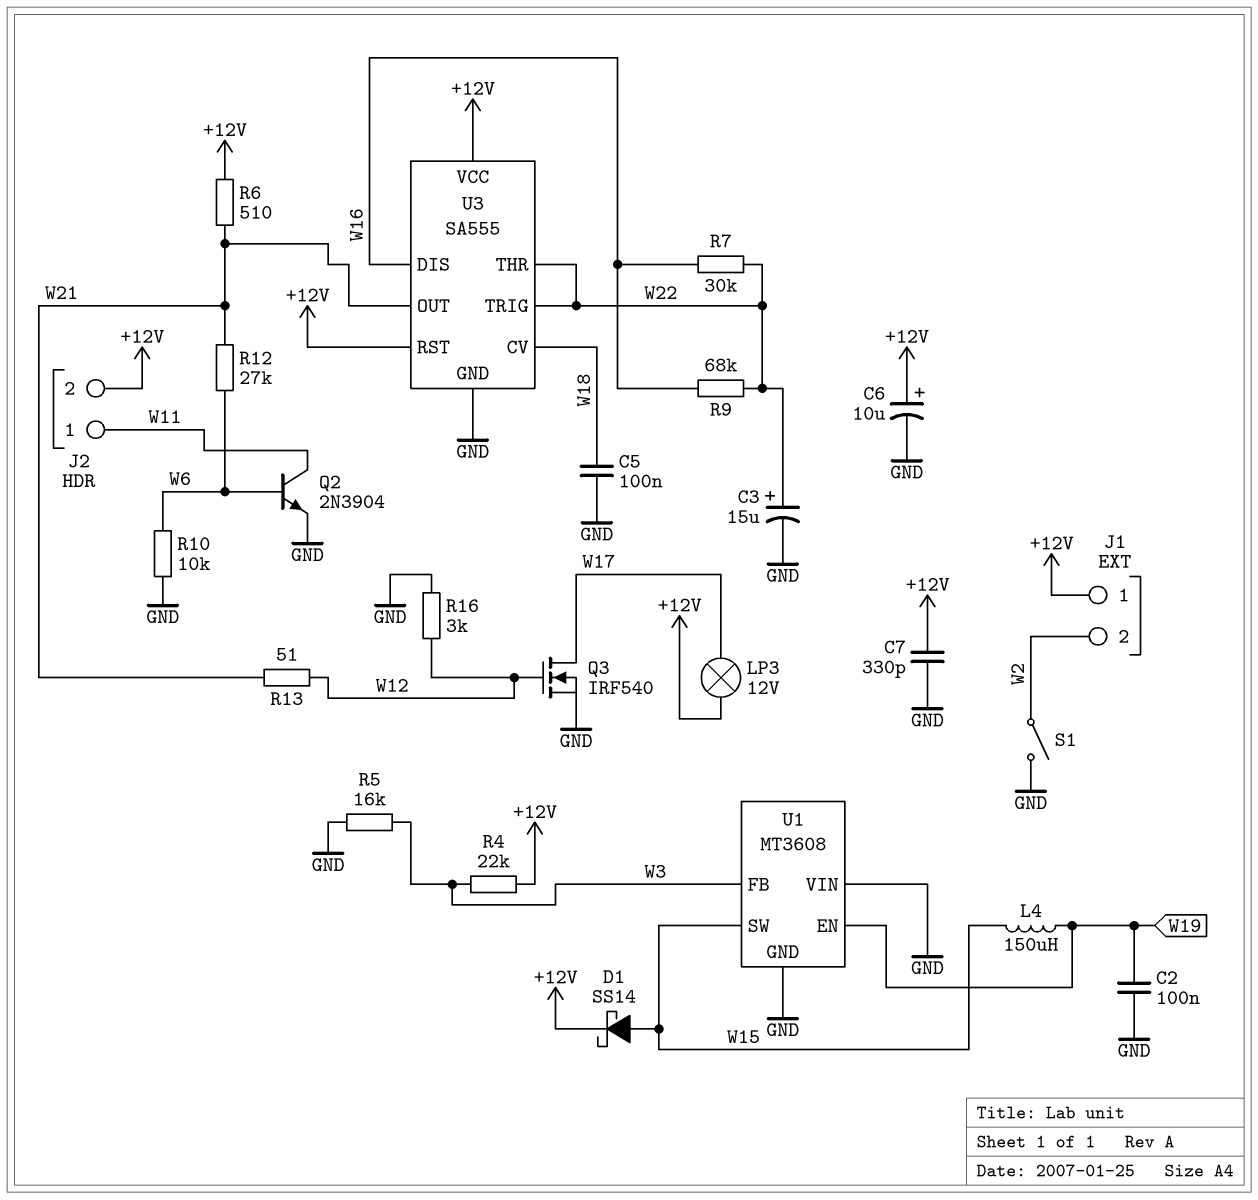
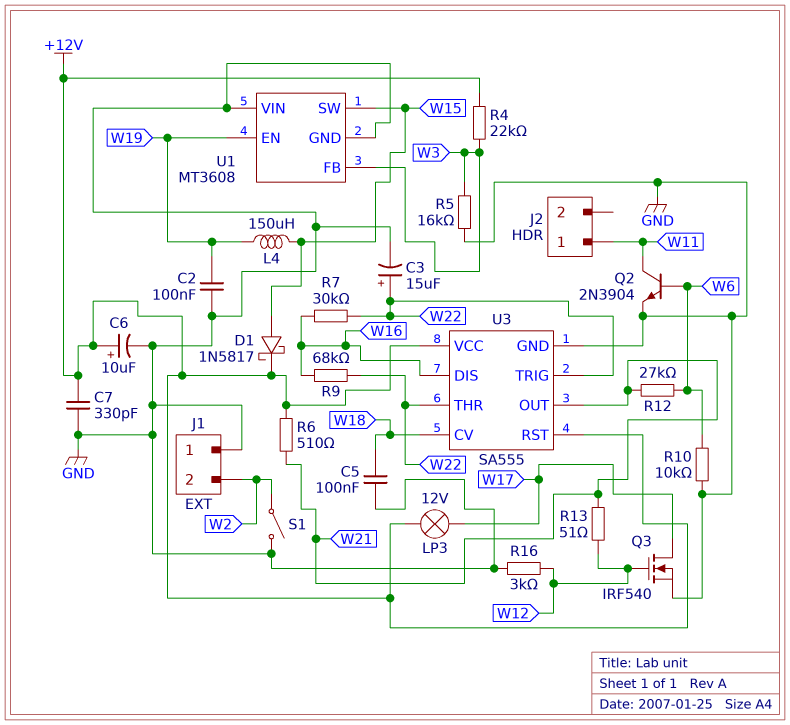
D1: schottky SS14 (A W15, K +12V) -> schottky 1N5817 (A W15, K +12V)
J1 pin 1: +12V -> GND
J2 pin 2: +12V -> none

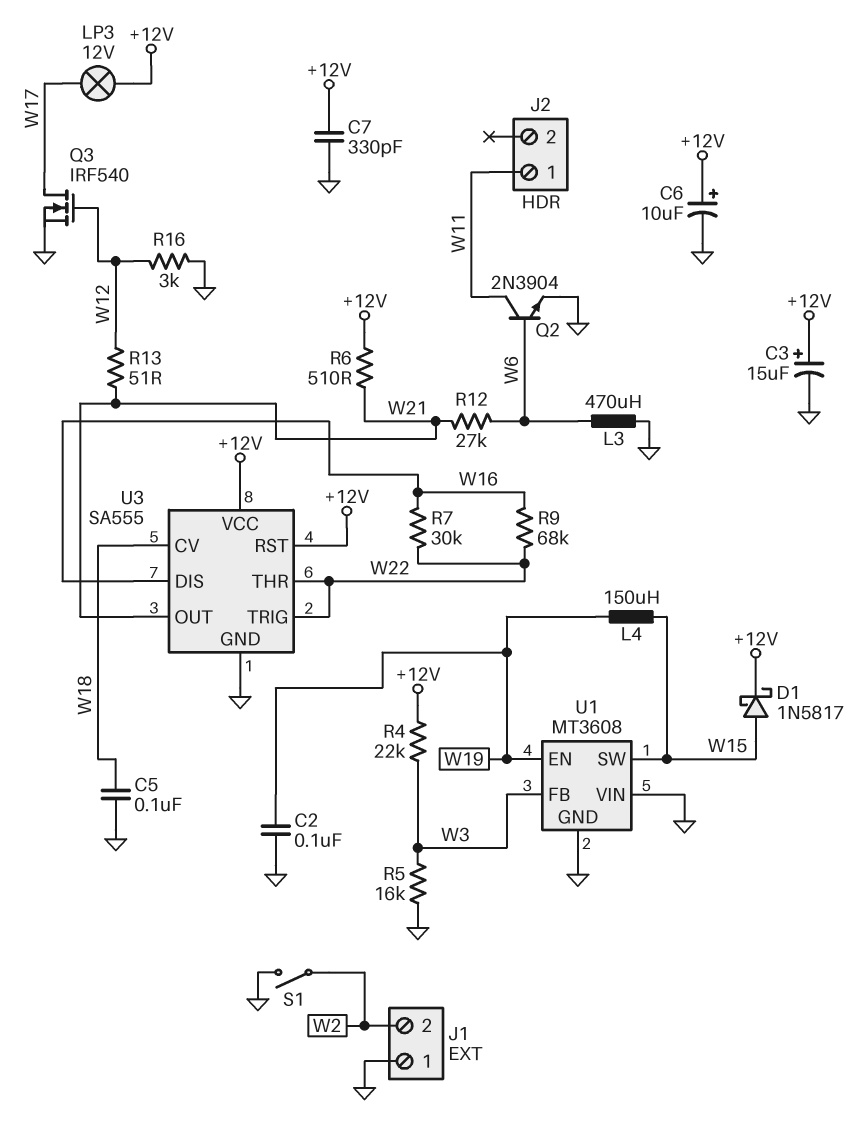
C3: 15uF (plus W22, minus GND) -> 15uF (plus +12V, minus GND)
L3: none -> 470uH (GND, W6)
R10: 10k (GND, W6) -> none

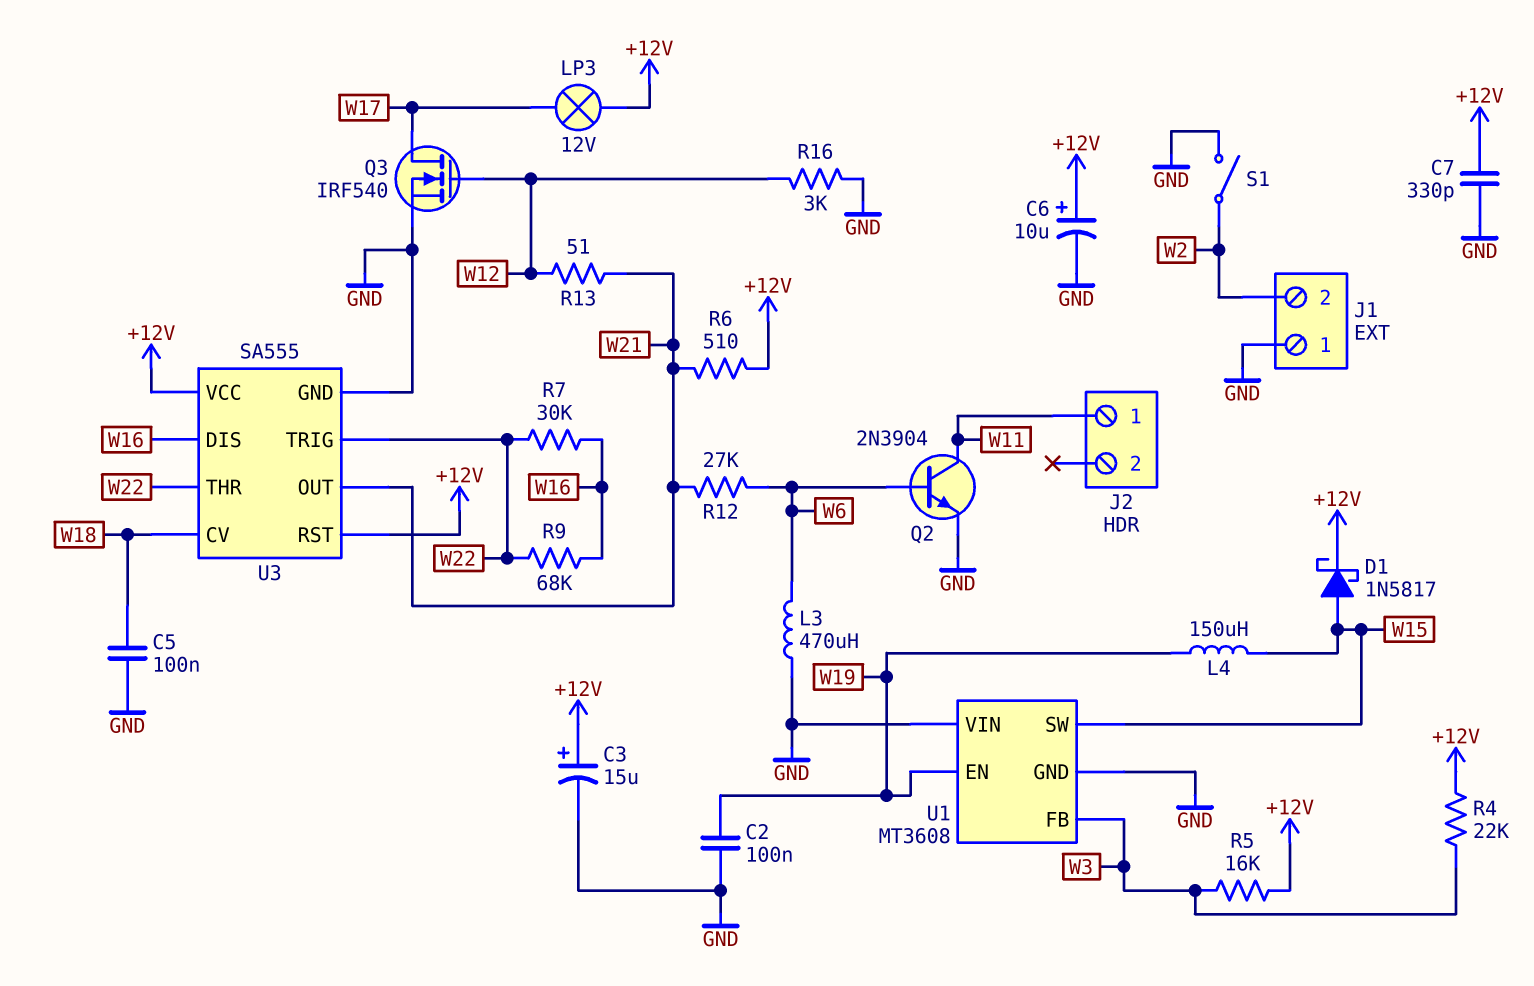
R5: 16k (GND, W3) -> 16k (+12V, W3)

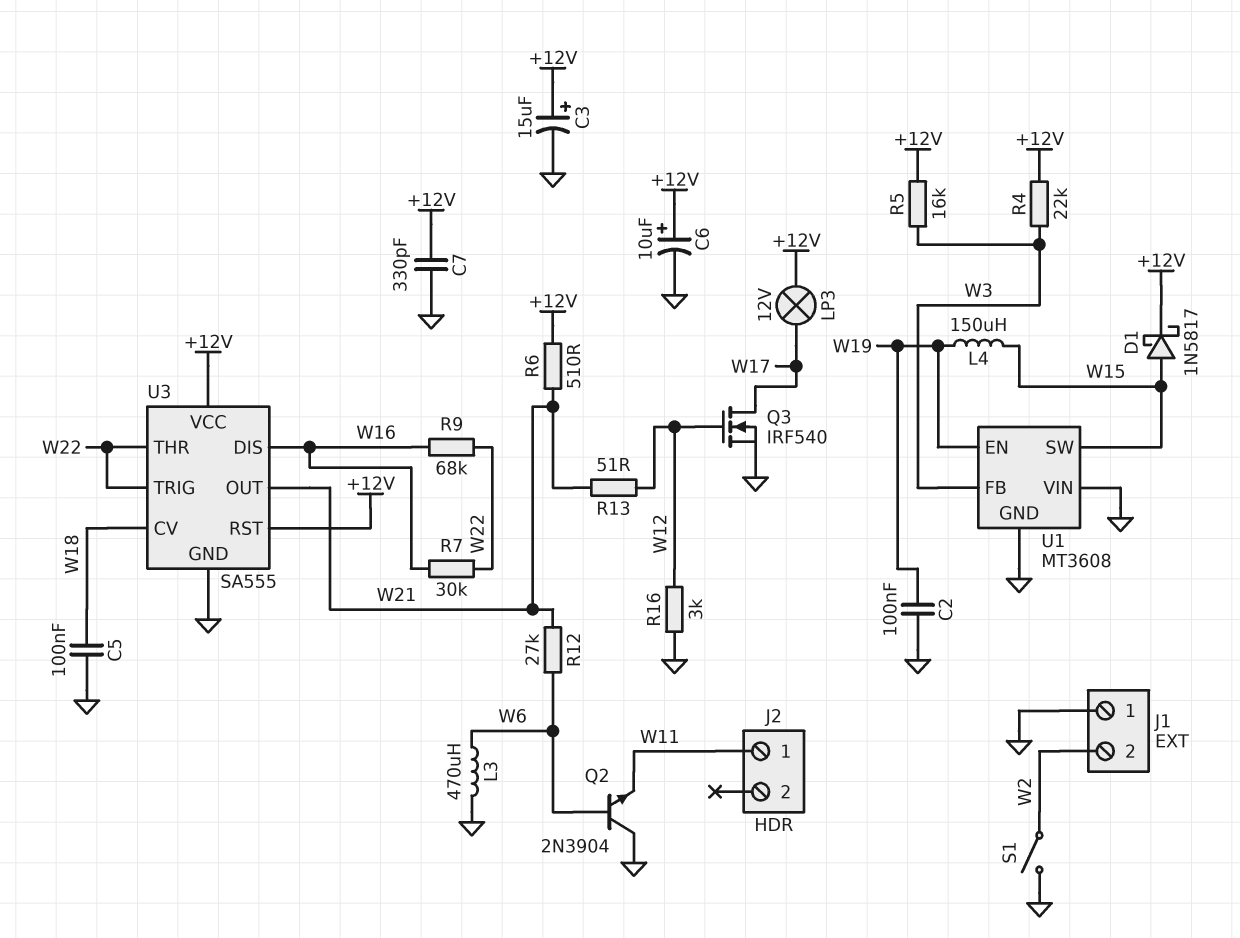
Q2: NPN 2N3904 (B W6, C W11, E GND) -> NPN 2N3904 (B W6, C GND, E W11)

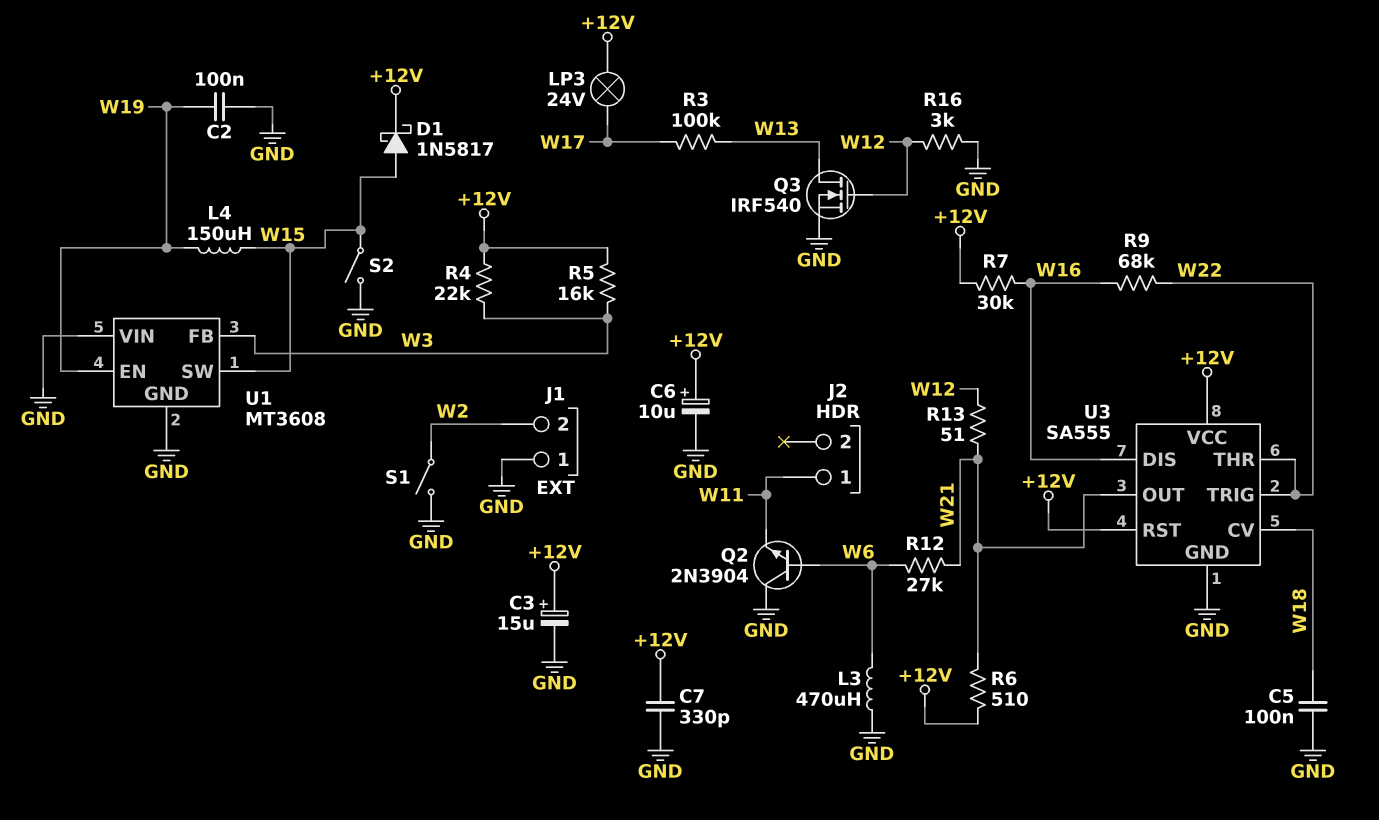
LP3: lamp 12V (+12V, W17) -> lamp 24V (+12V, W17)
Q3: NMOS IRF540 (G W12, D W17, S GND) -> NMOS IRF540 (G W12, D W13, S GND)
R3: none -> 100k (W13, W17)
R7: 30k (W16, W22) -> 30k (+12V, W16)
S2: none -> switch (GND, W15)

